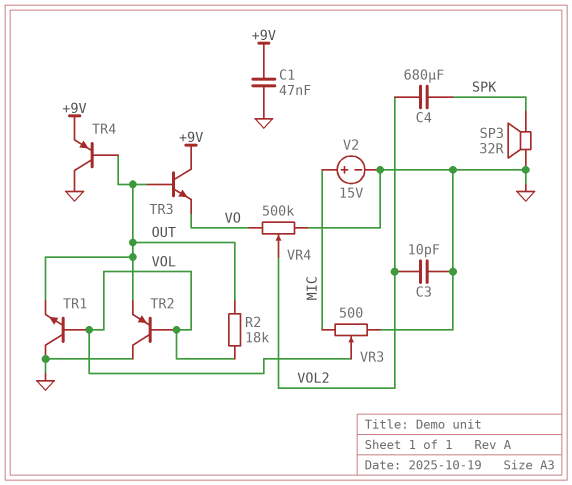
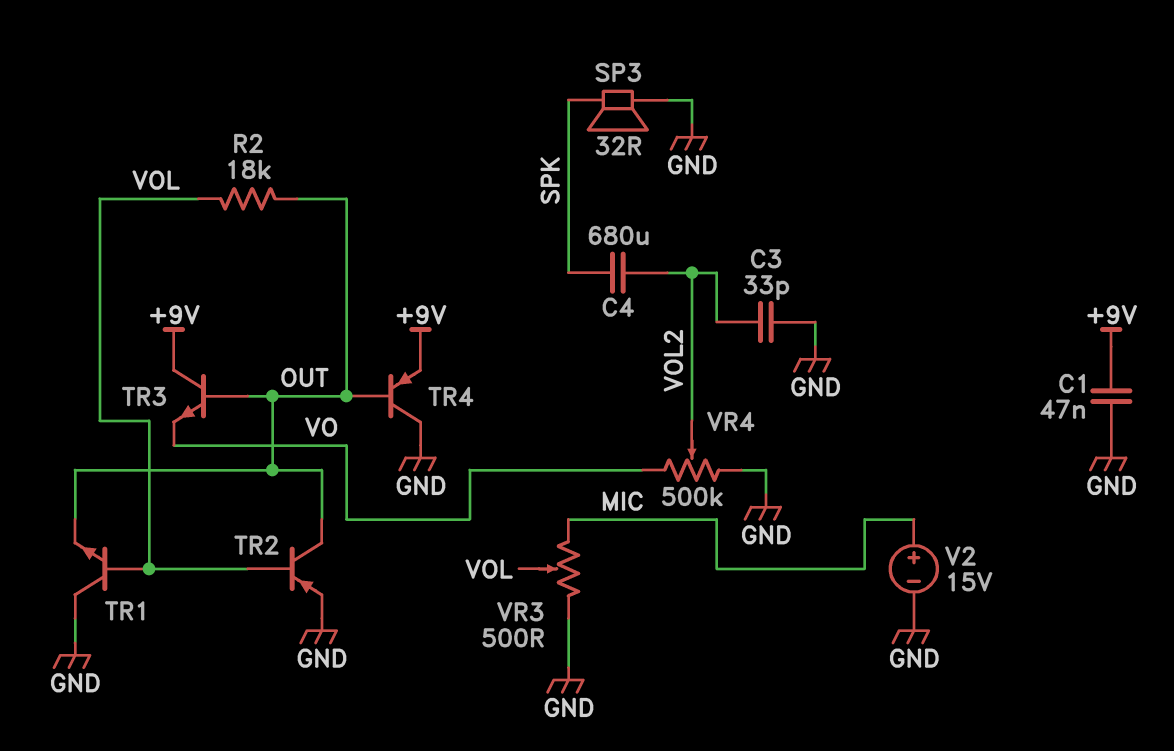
C3: 10pF (GND, VOL2) -> 33pF (GND, VOL2)
TR2: PNP (B VOL, C GND, E OUT) -> PNP (B VOL, C OUT, E GND)

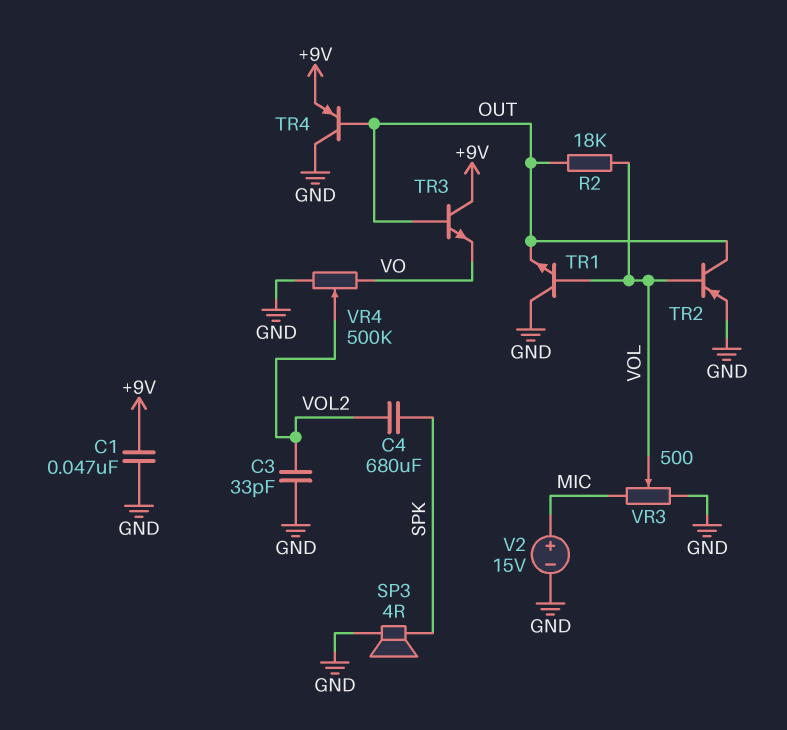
SP3: speaker 32R (GND, SPK) -> speaker 4R (GND, SPK)

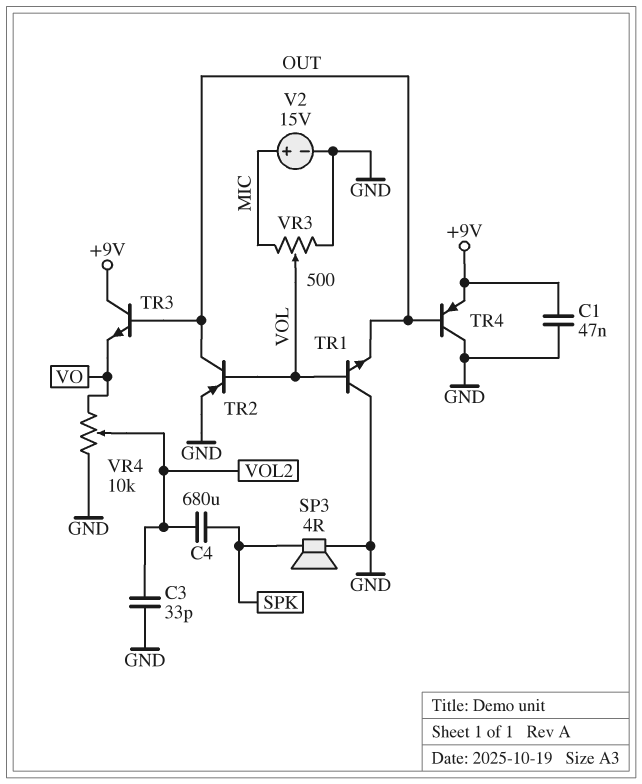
R2: 18k (OUT, VOL) -> none
VR4: 500k (GND, VO, wiper VOL2) -> 10k (GND, VO, wiper VOL2)

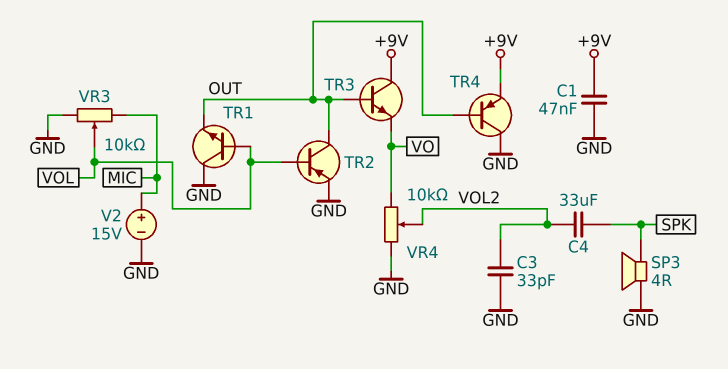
C4: 680uF (SPK, VOL2) -> 33uF (SPK, VOL2)
VR3: 500 (GND, MIC, wiper VOL) -> 10k (GND, MIC, wiper VOL)

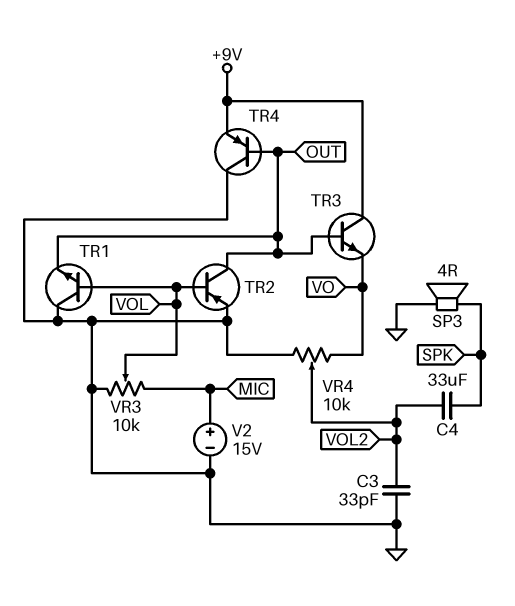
C1: 47nF (+9V, GND) -> none

